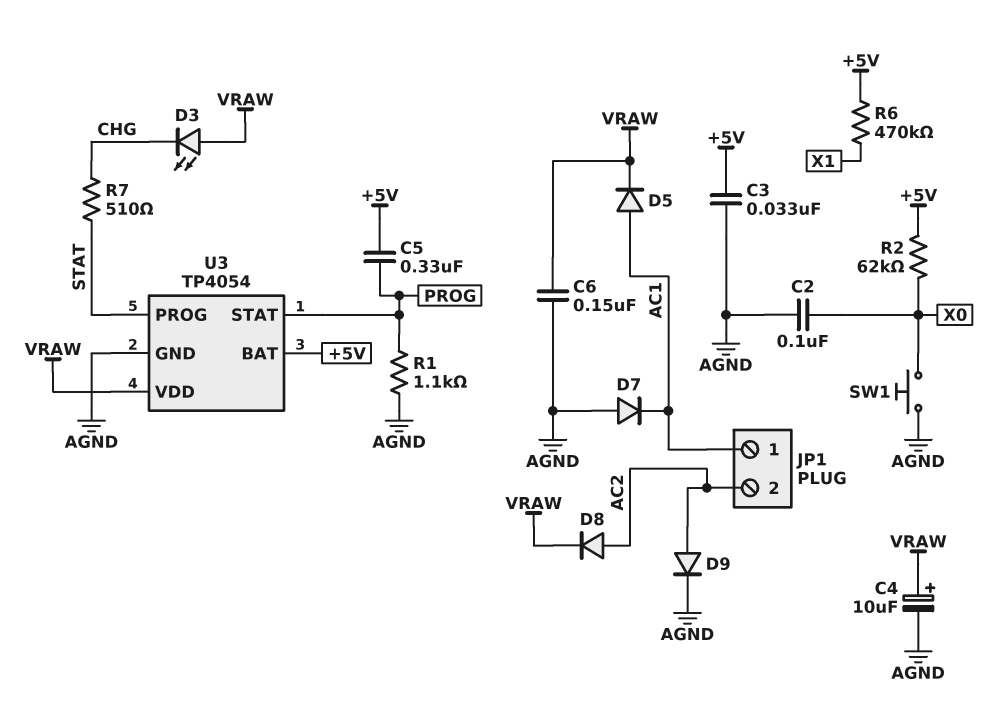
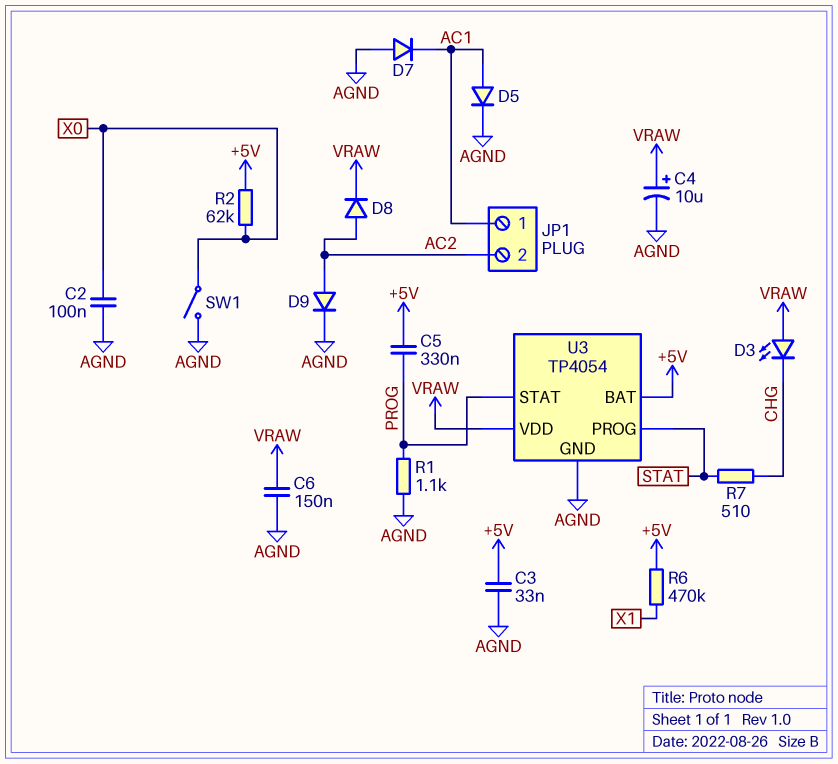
D5: diode (A AC1, K VRAW) -> diode (A AC1, K AGND)
SW1: button (AGND, X0) -> switch (AGND, X0)

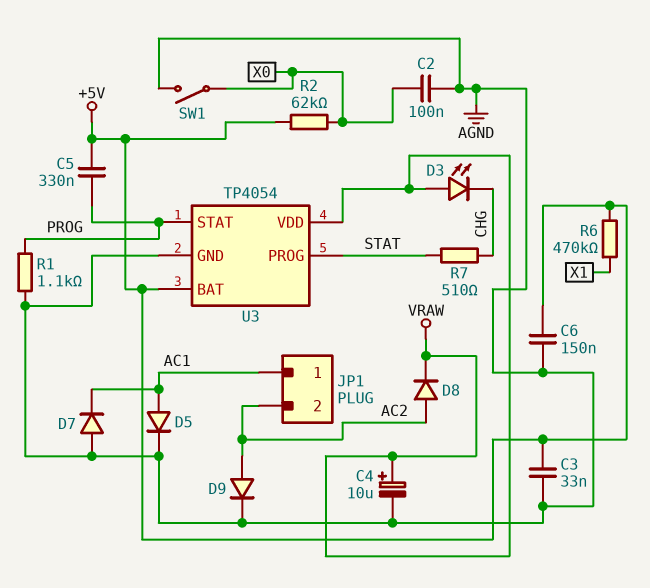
C6: 150nF (AGND, VRAW) -> 150nF (+5V, AGND)

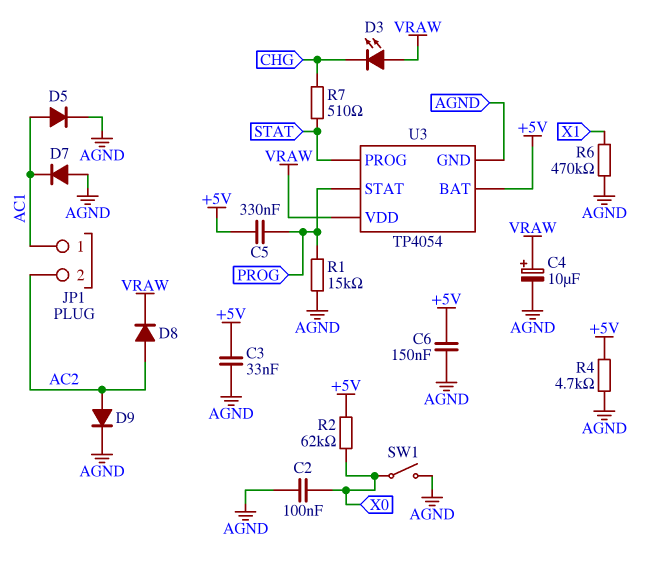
R1: 1.1k (AGND, PROG) -> 15k (AGND, PROG)
R4: none -> 4.7k (+5V, AGND)
R6: 470k (+5V, X1) -> 470k (AGND, X1)

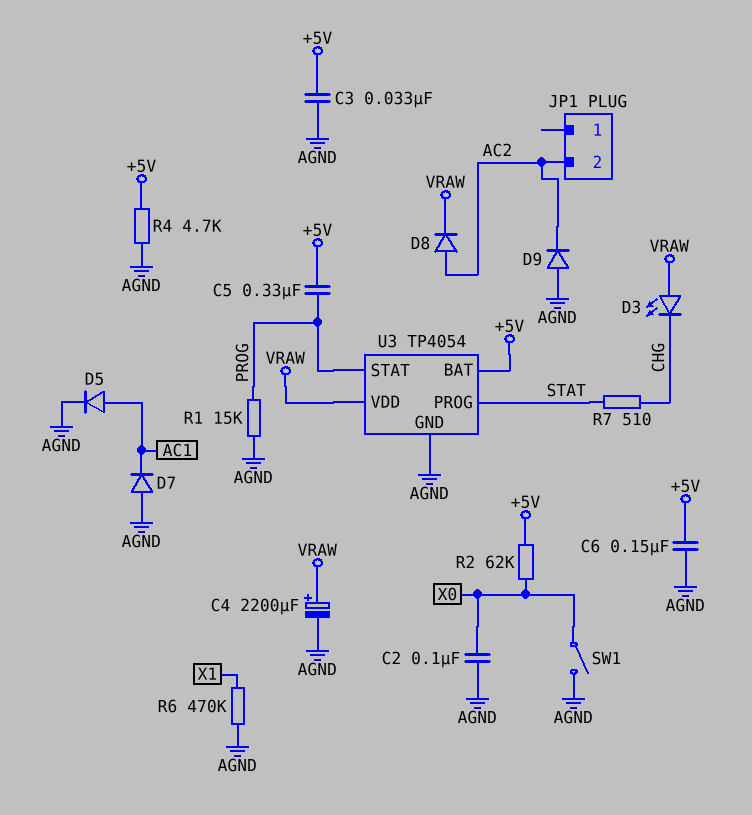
C4: 10uF (plus VRAW, minus AGND) -> 2200uF (plus VRAW, minus AGND)
D9: diode (A AC2, K AGND) -> diode (A AGND, K AC2)
JP1 pin 1: AC1 -> none

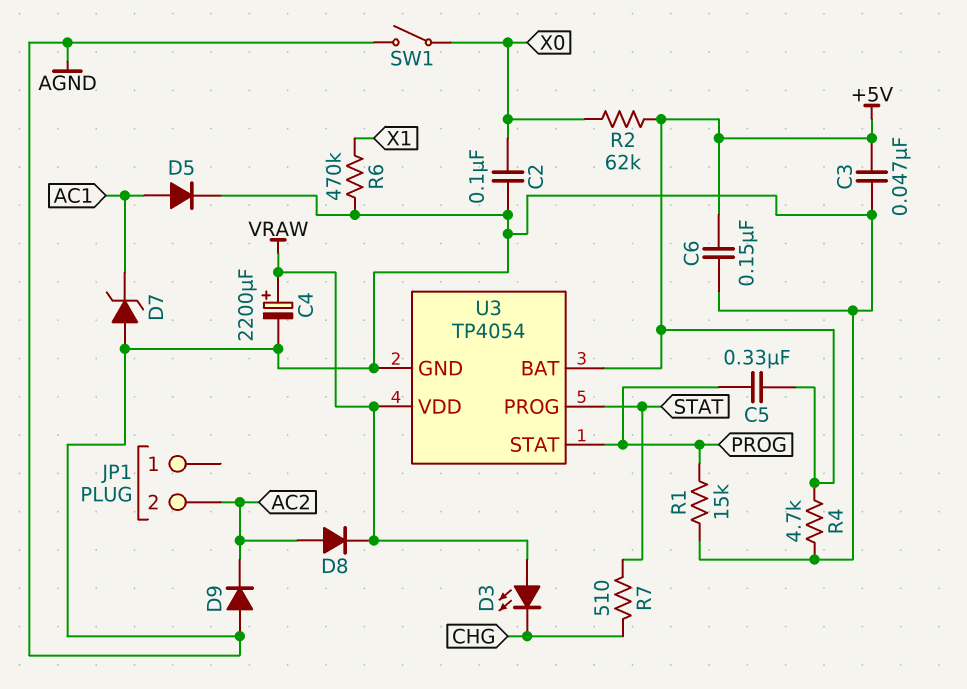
C3: 33nF (+5V, AGND) -> 47nF (+5V, AGND)
D7: diode (A AGND, K AC1) -> zener (A AGND, K AC1)

